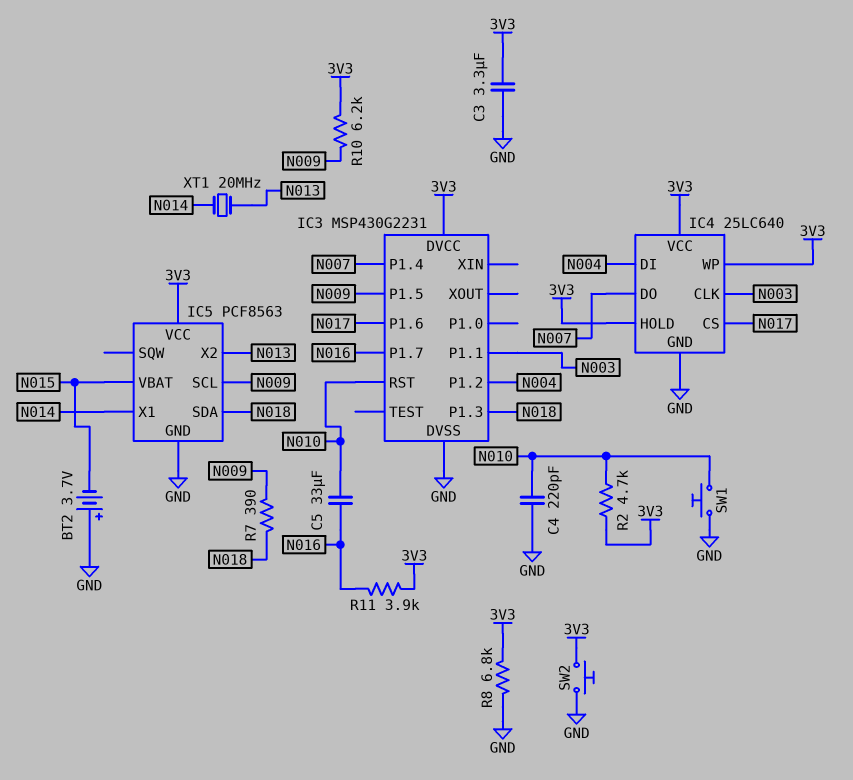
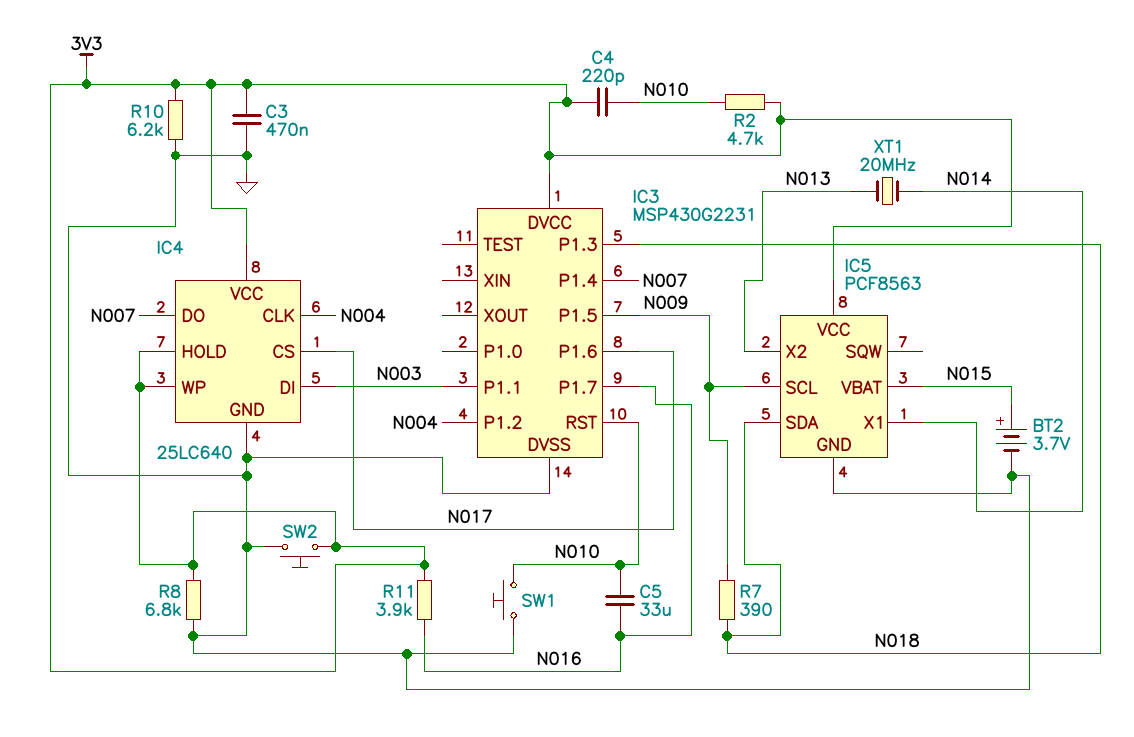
BT2: 3.7V (plus GND, minus N015) -> 3.7V (plus N015, minus GND)
C3: 3.3uF (3V3, GND) -> 470nF (3V3, GND)
C4: 220pF (GND, N010) -> 220pF (3V3, N010)
IC4 pin CLK: N003 -> N004
IC4 pin DI: N004 -> N003
R10: 6.2k (3V3, N009) -> 6.2k (3V3, GND)

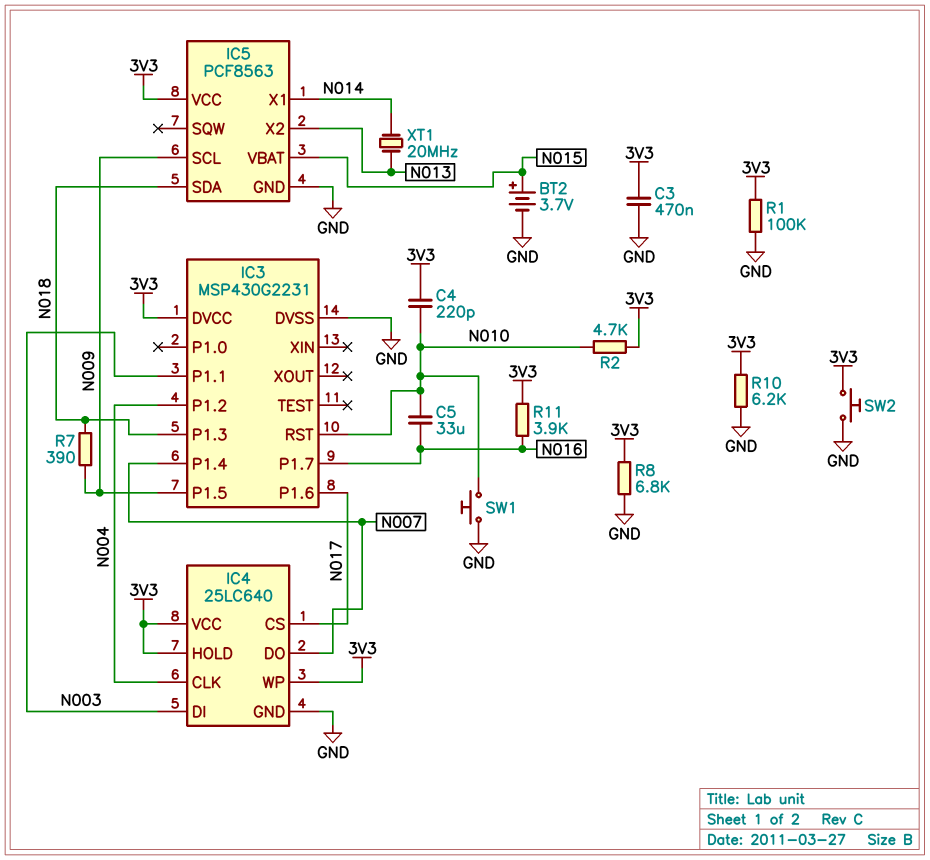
R1: none -> 100k (3V3, GND)

